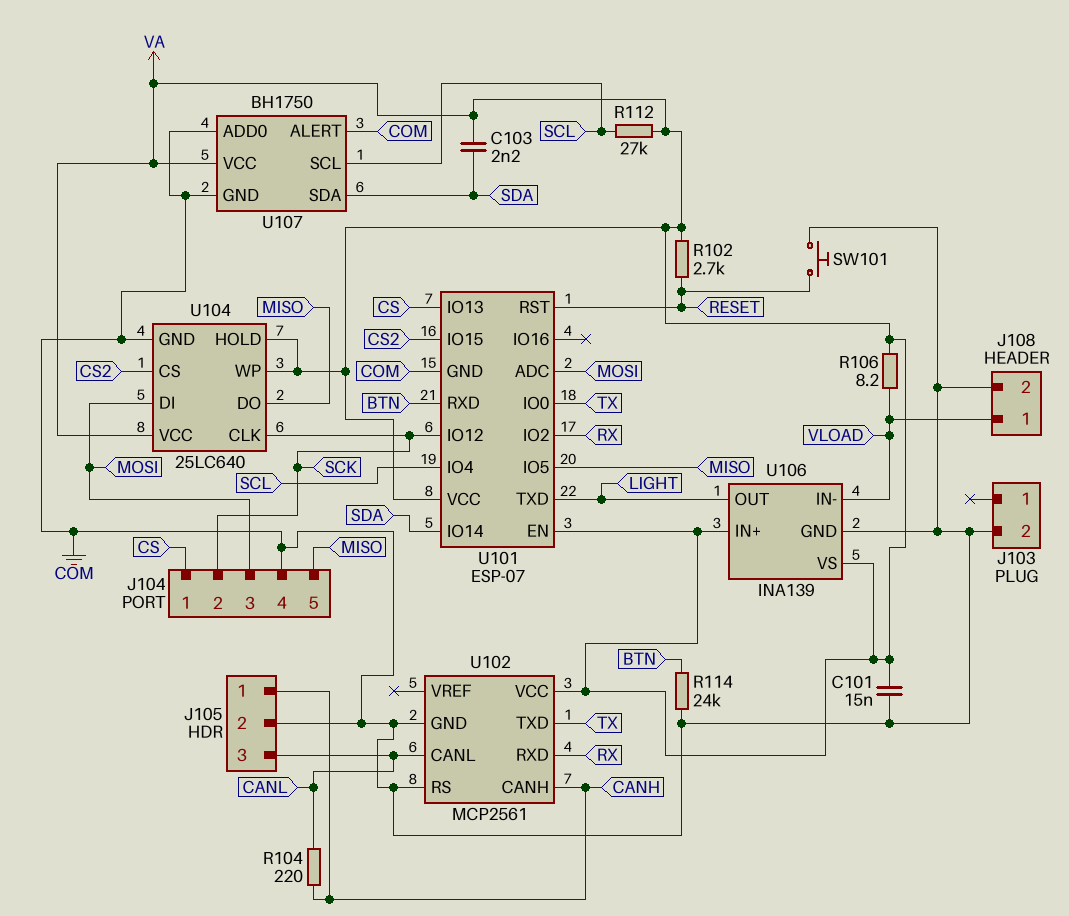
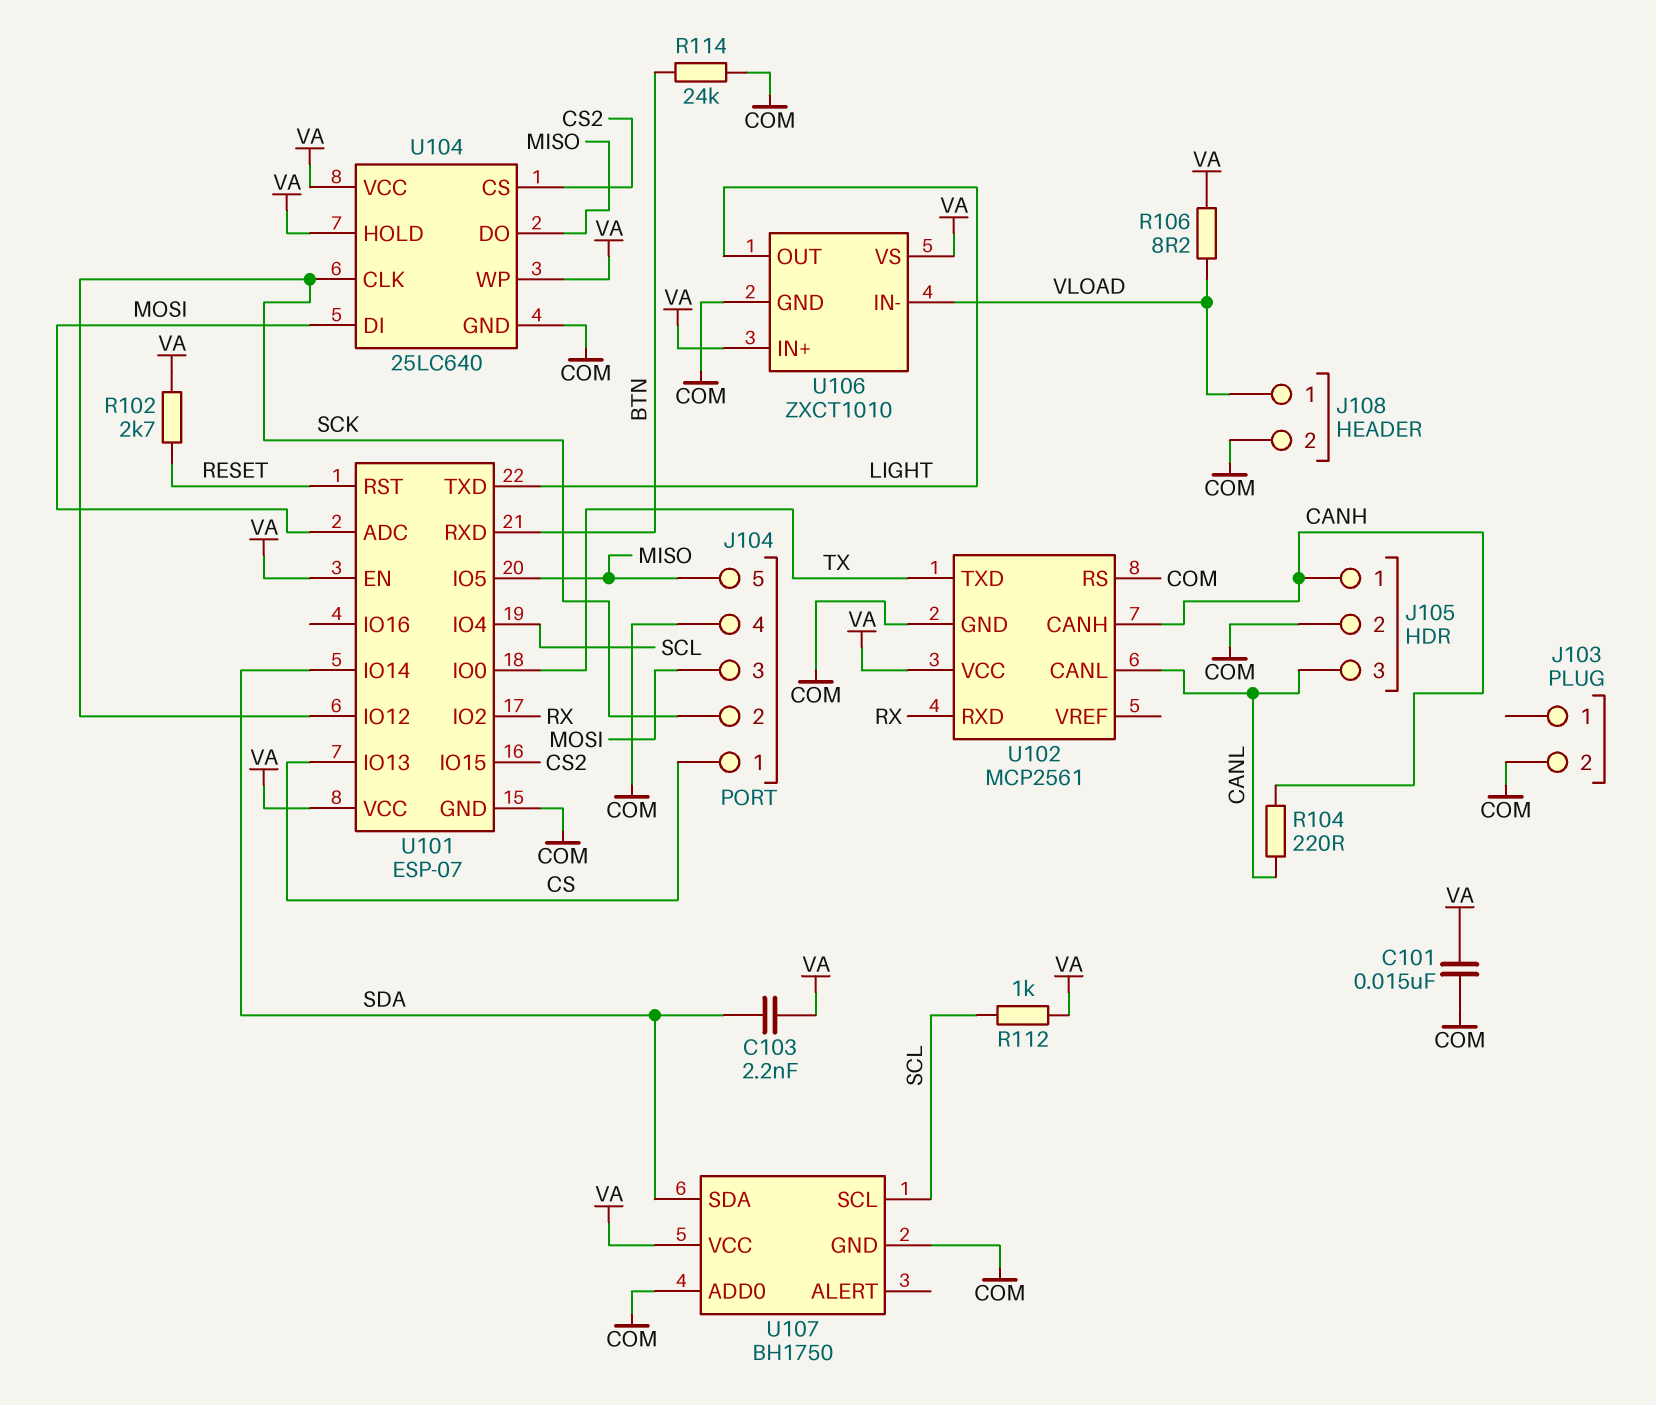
R112: 27k (SCL, VA) -> 1k (SCL, VA)
SW101: button (COM, RESET) -> none
U106: INA139 -> ZXCT1010
U107 pin ALERT: COM -> none

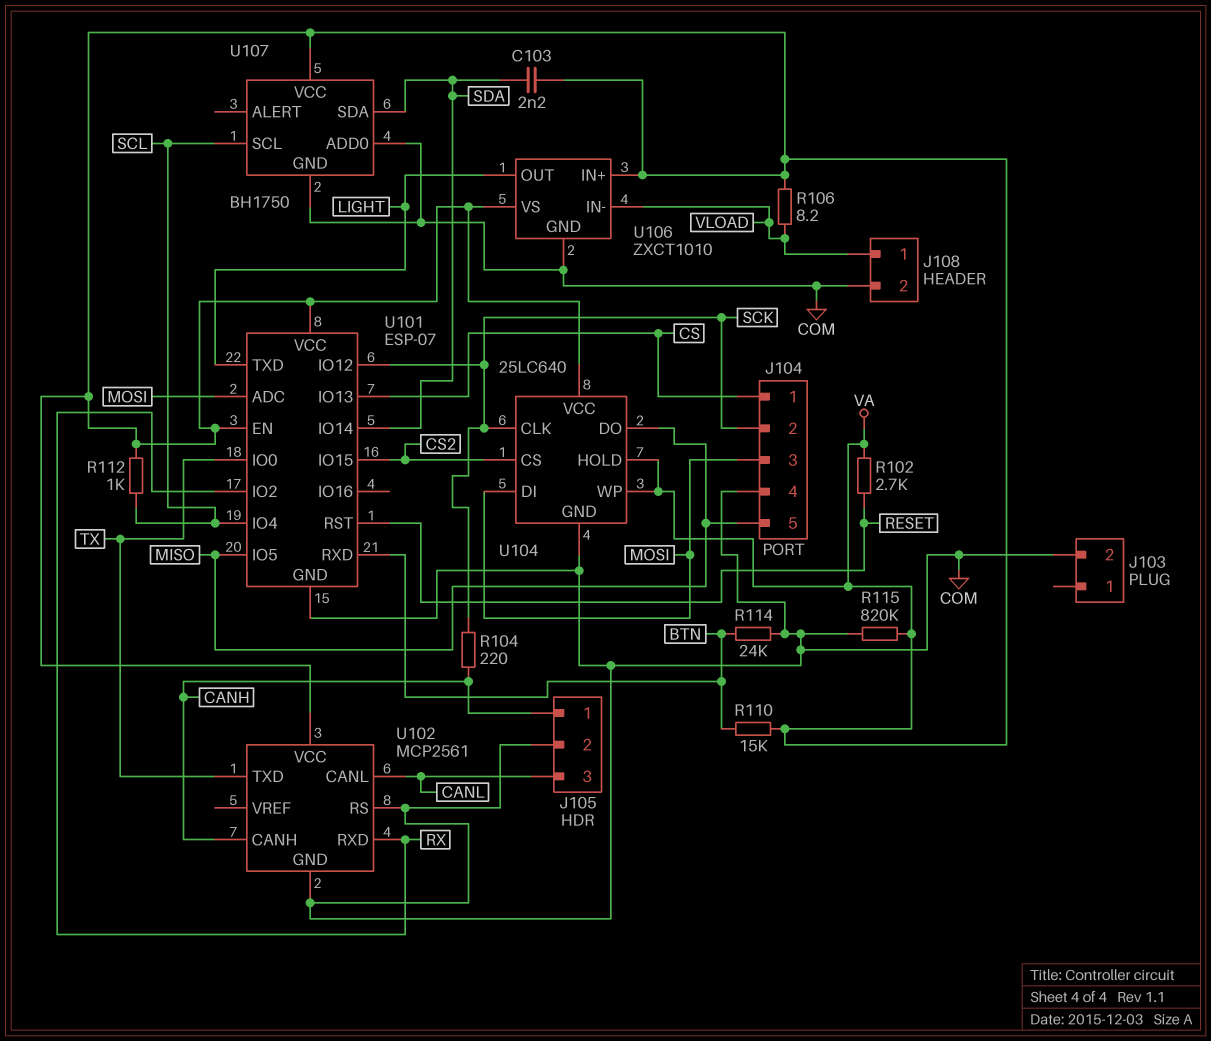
C101: 15nF (COM, VA) -> none
R104: 220 (CANH, CANL) -> 220 (CANH, SCK)
R110: none -> 15k (BTN, VA)
R115: none -> 820k (COM, VA)

